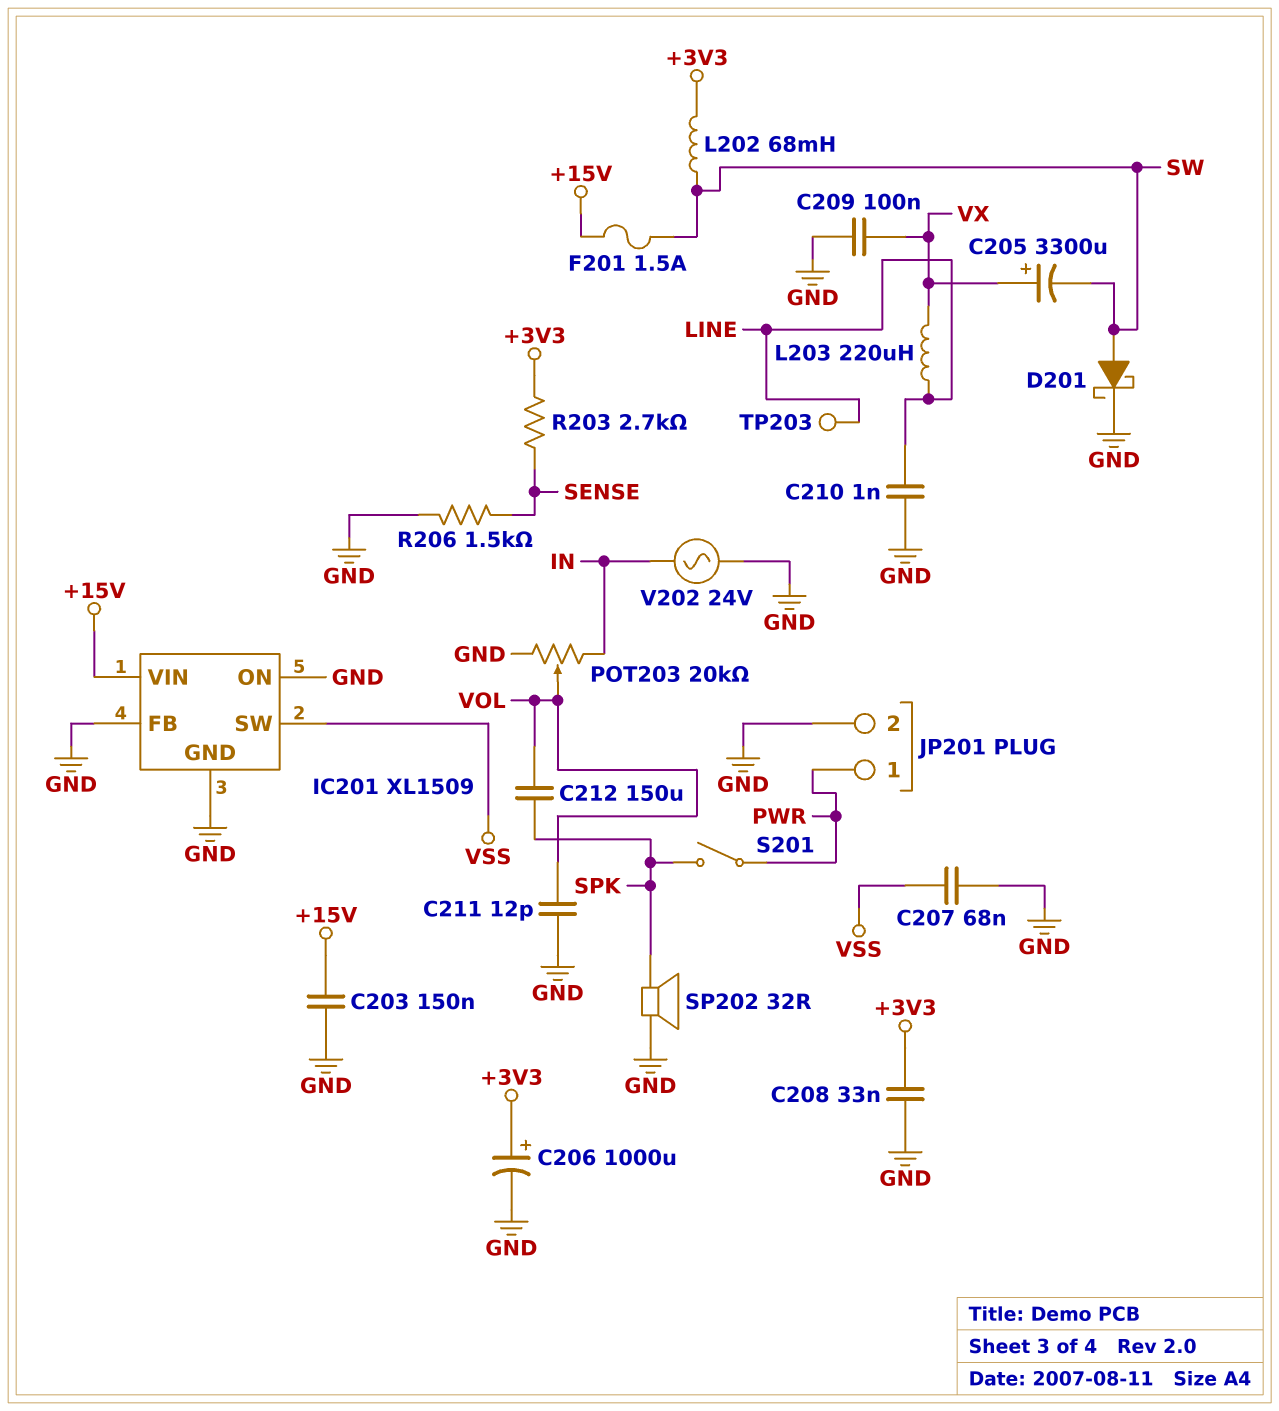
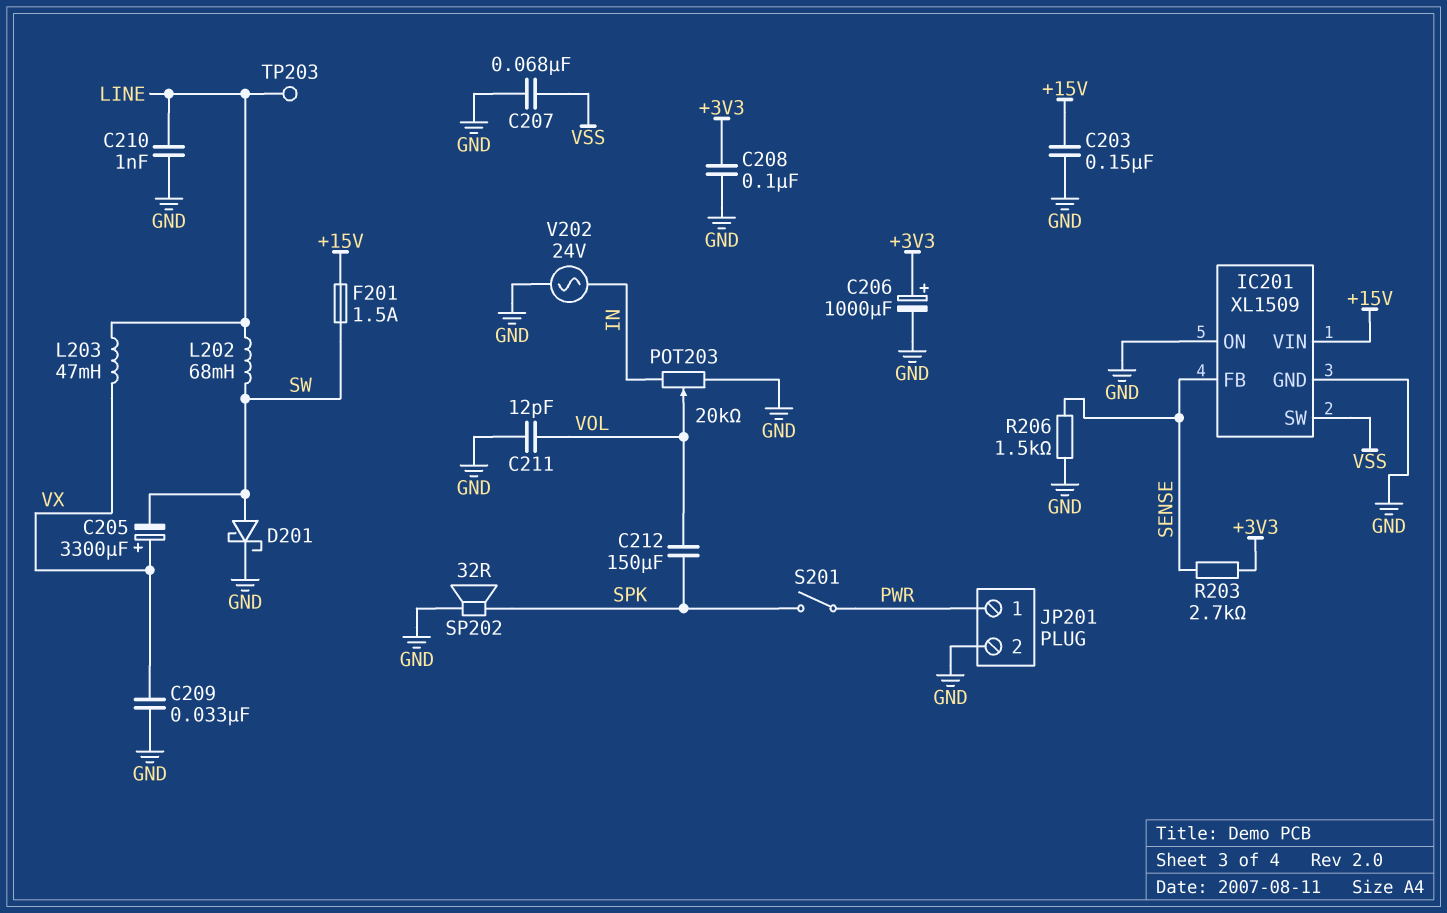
C208: 33nF (+3V3, GND) -> 100nF (+3V3, GND)
C209: 100nF (GND, VX) -> 33nF (GND, VX)
IC201 pin FB: GND -> SENSE
L202: 68mH (+3V3, SW) -> 68mH (LINE, SW)
L203: 220uH (LINE, VX) -> 47mH (LINE, VX)

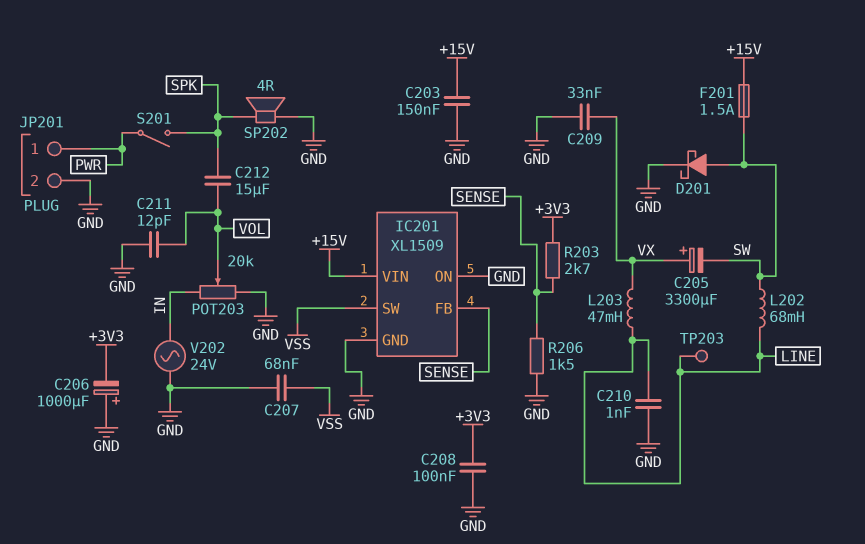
C206: 1000uF (plus +3V3, minus GND) -> 1000uF (plus GND, minus +3V3)
C212: 150uF (SPK, VOL) -> 15uF (SPK, VOL)
SP202: speaker 32R (GND, SPK) -> speaker 4R (GND, SPK)

